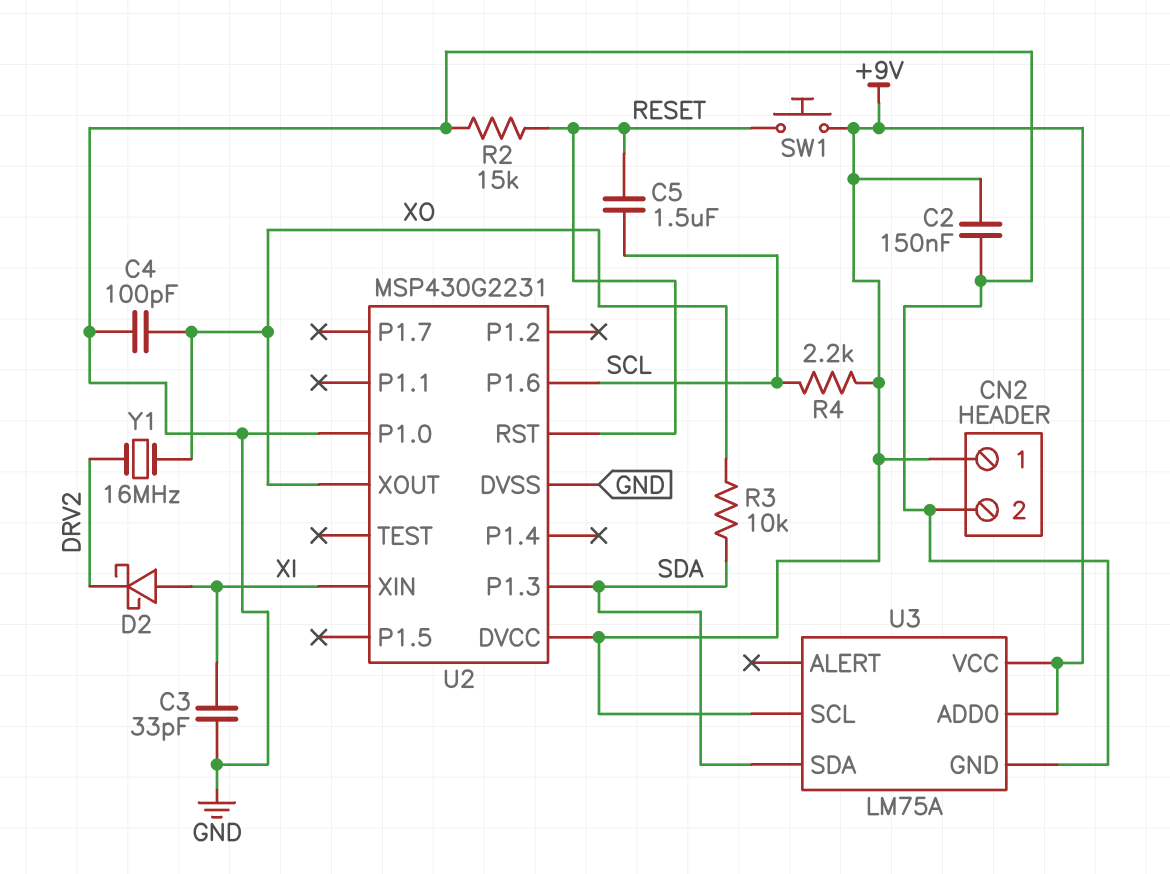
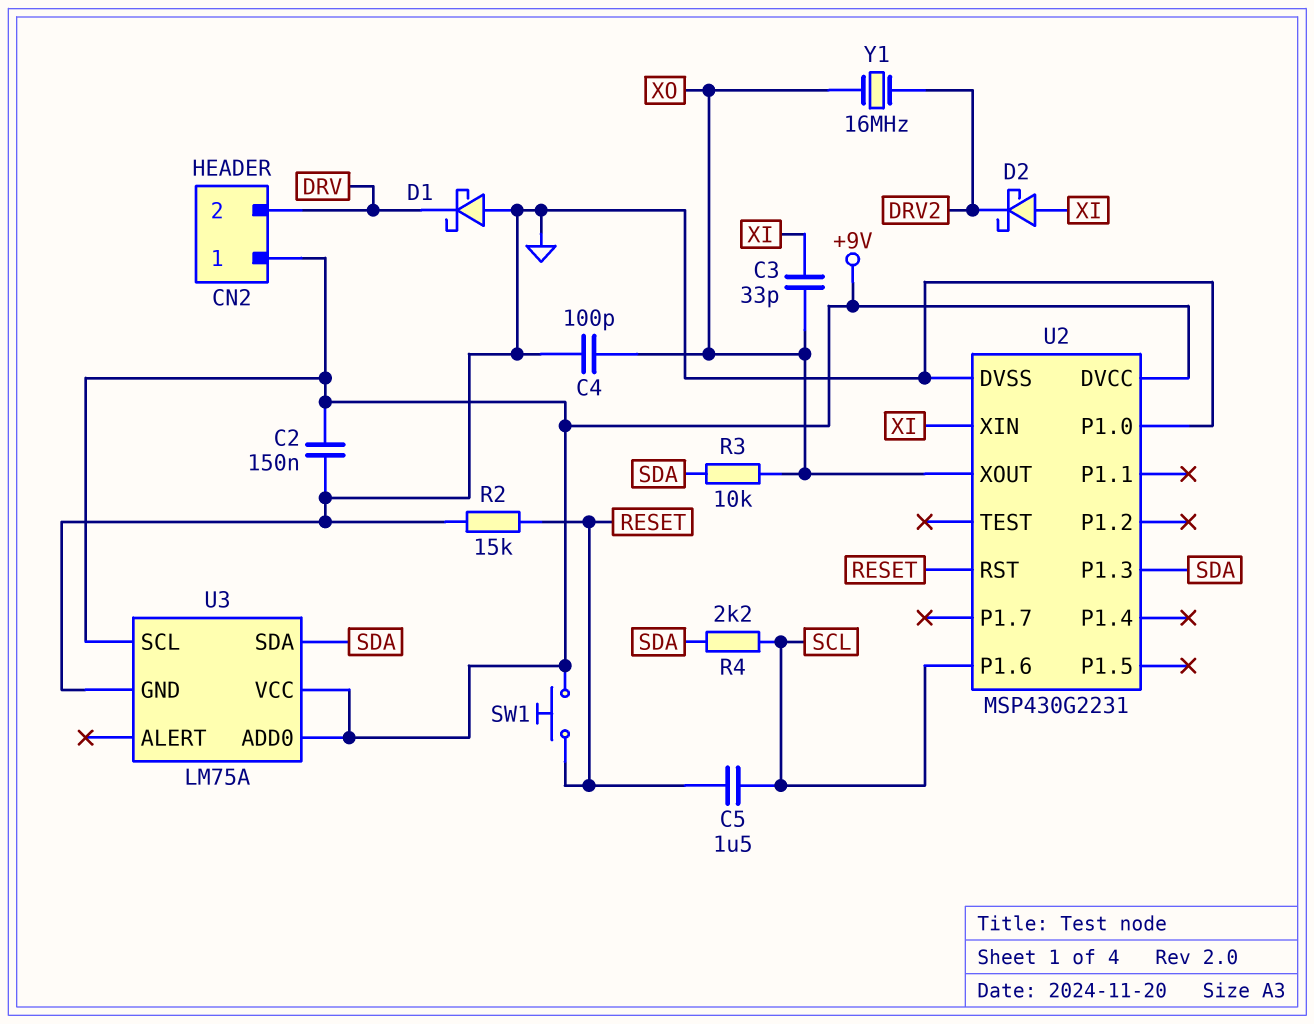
C3: 33pF (GND, XI) -> 33pF (XI, XO)
CN2 pin 2: GND -> DRV
D1: none -> schottky (A GND, K DRV)
R4: 2.2k (+9V, SCL) -> 2.2k (SCL, SDA)

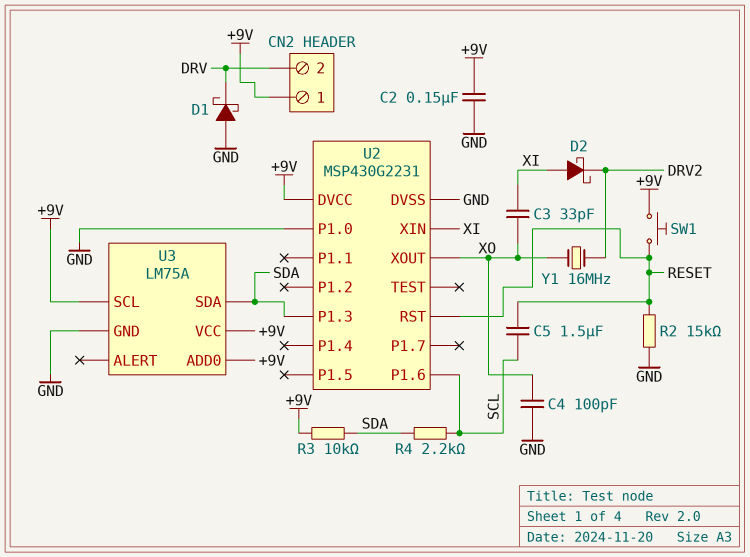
R3: 10k (SDA, XO) -> 10k (+9V, SDA)

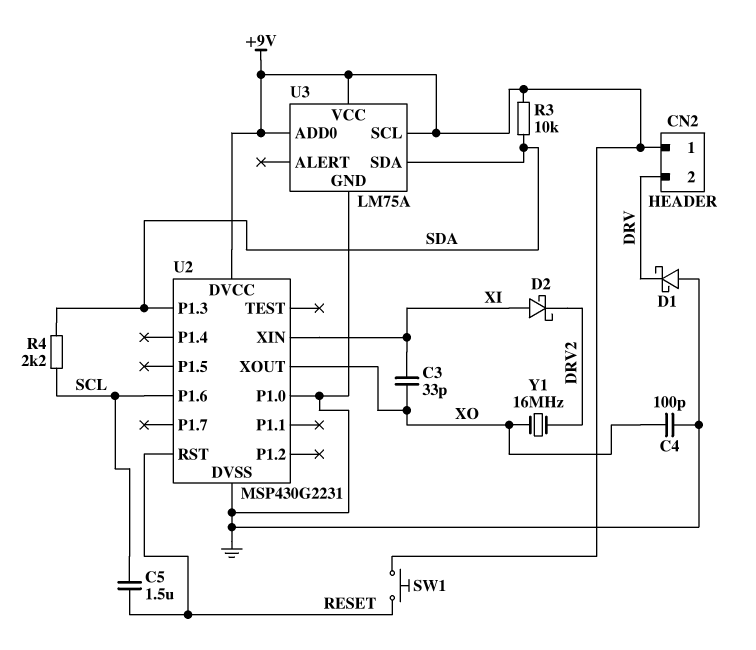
C2: 150nF (+9V, GND) -> none
R2: 15k (GND, RESET) -> none

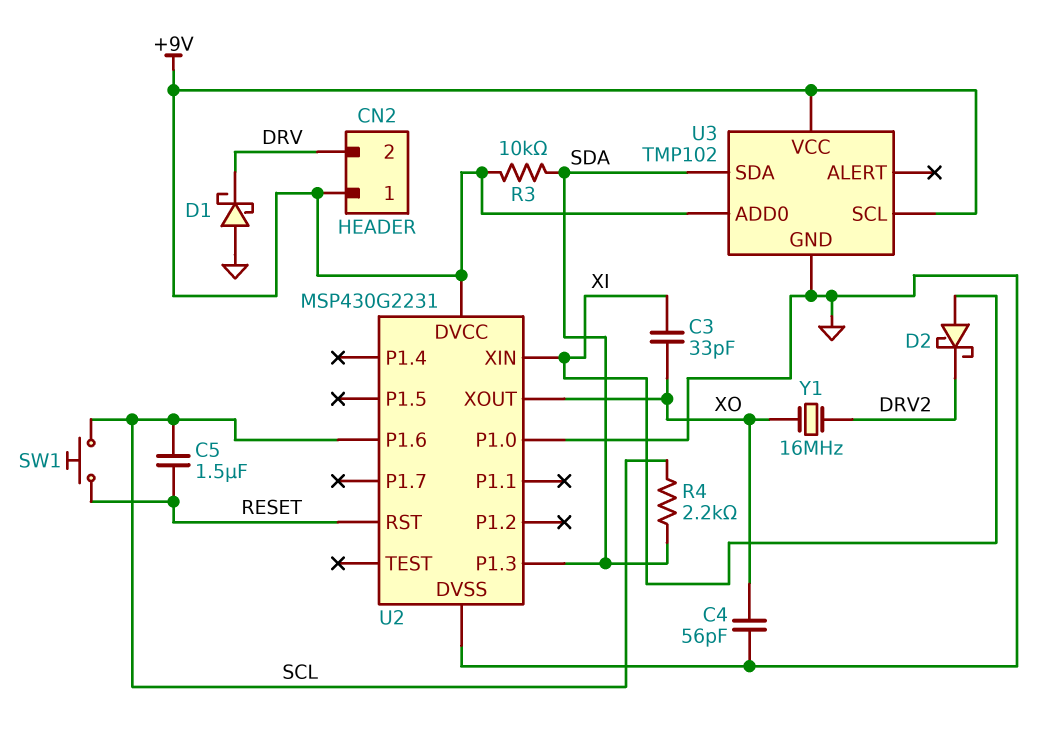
C4: 100pF (GND, XO) -> 56pF (GND, XO)
SW1: button (+9V, RESET) -> button (RESET, SCL)
U3: LM75A -> TMP102

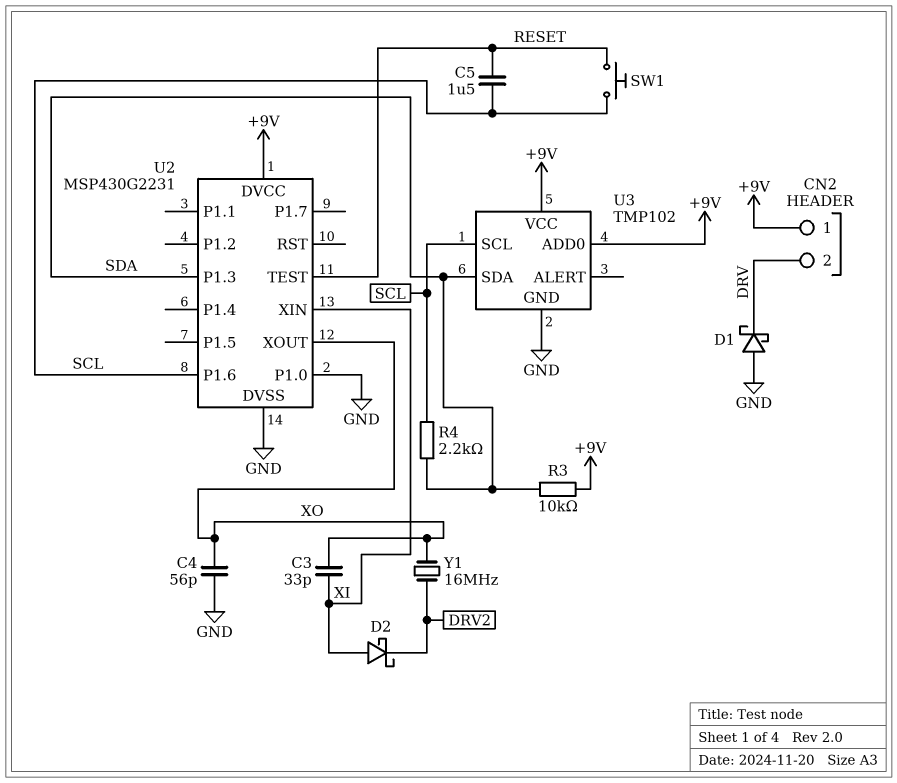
U2 pin RST: RESET -> none
U2 pin TEST: none -> RESET
U3 pin SCL: +9V -> SCL

